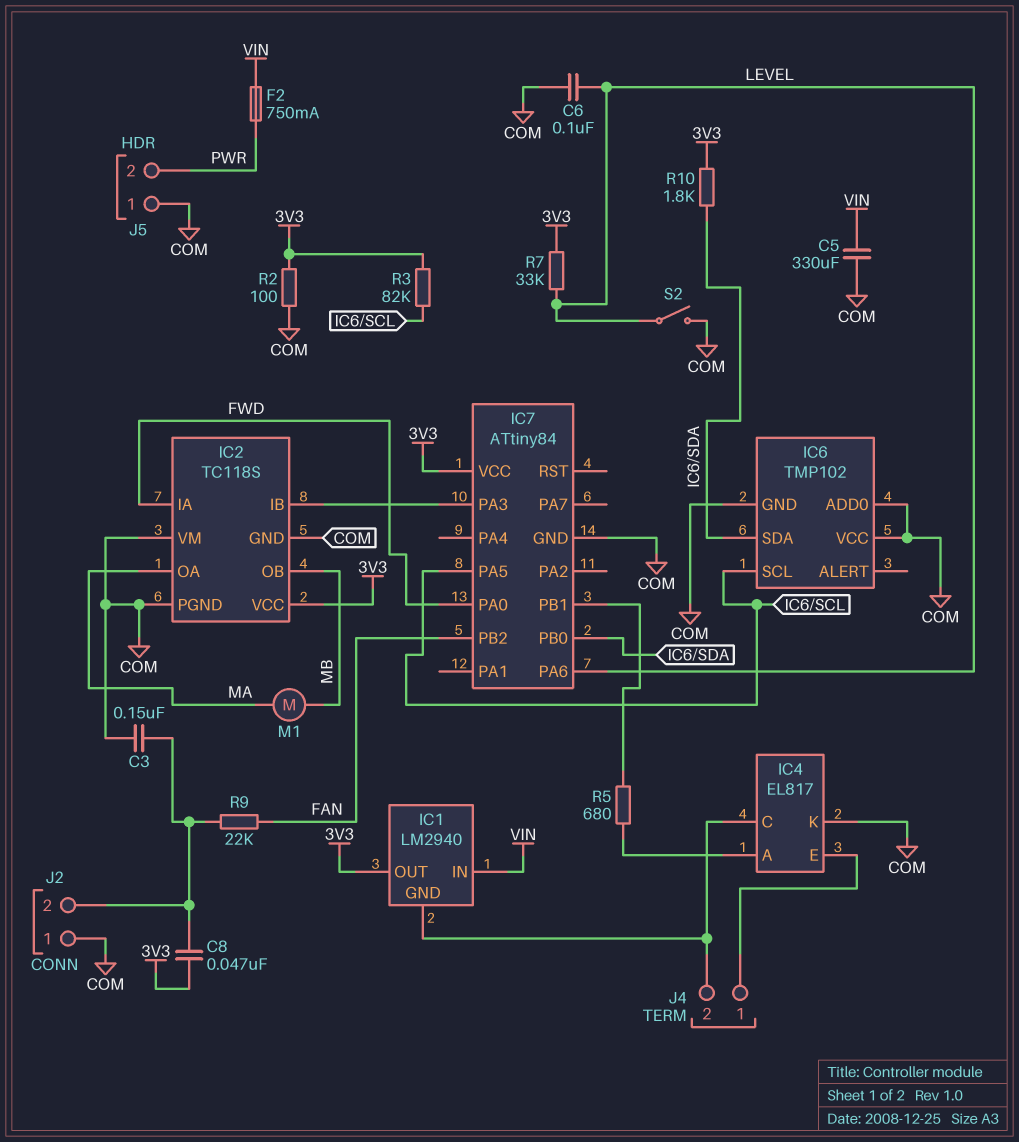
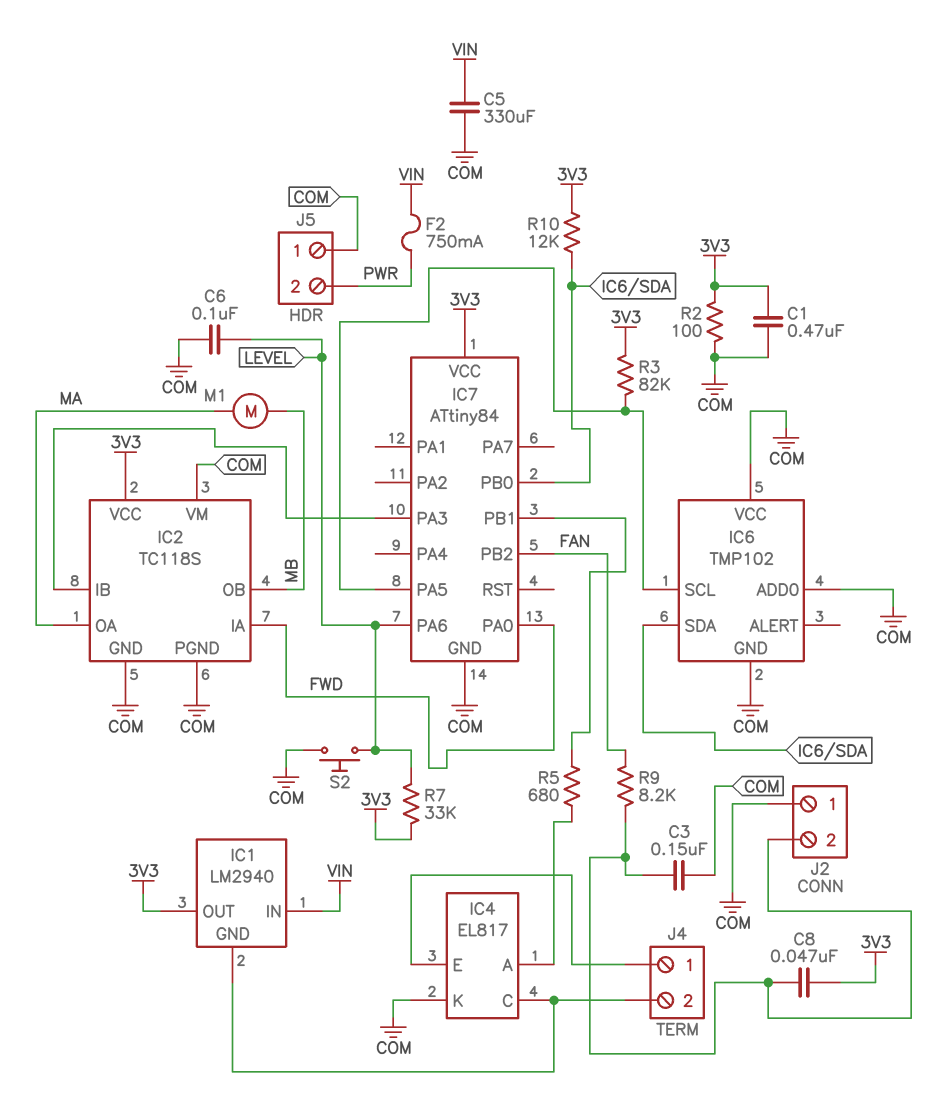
C1: none -> 470nF (3V3, COM)
R9: 22k (FAN, J2/2) -> 8.2k (FAN, J2/2)
R10: 1.8k (3V3, IC6/SDA) -> 12k (3V3, IC6/SDA)
S2: switch (COM, LEVEL) -> button (COM, LEVEL)

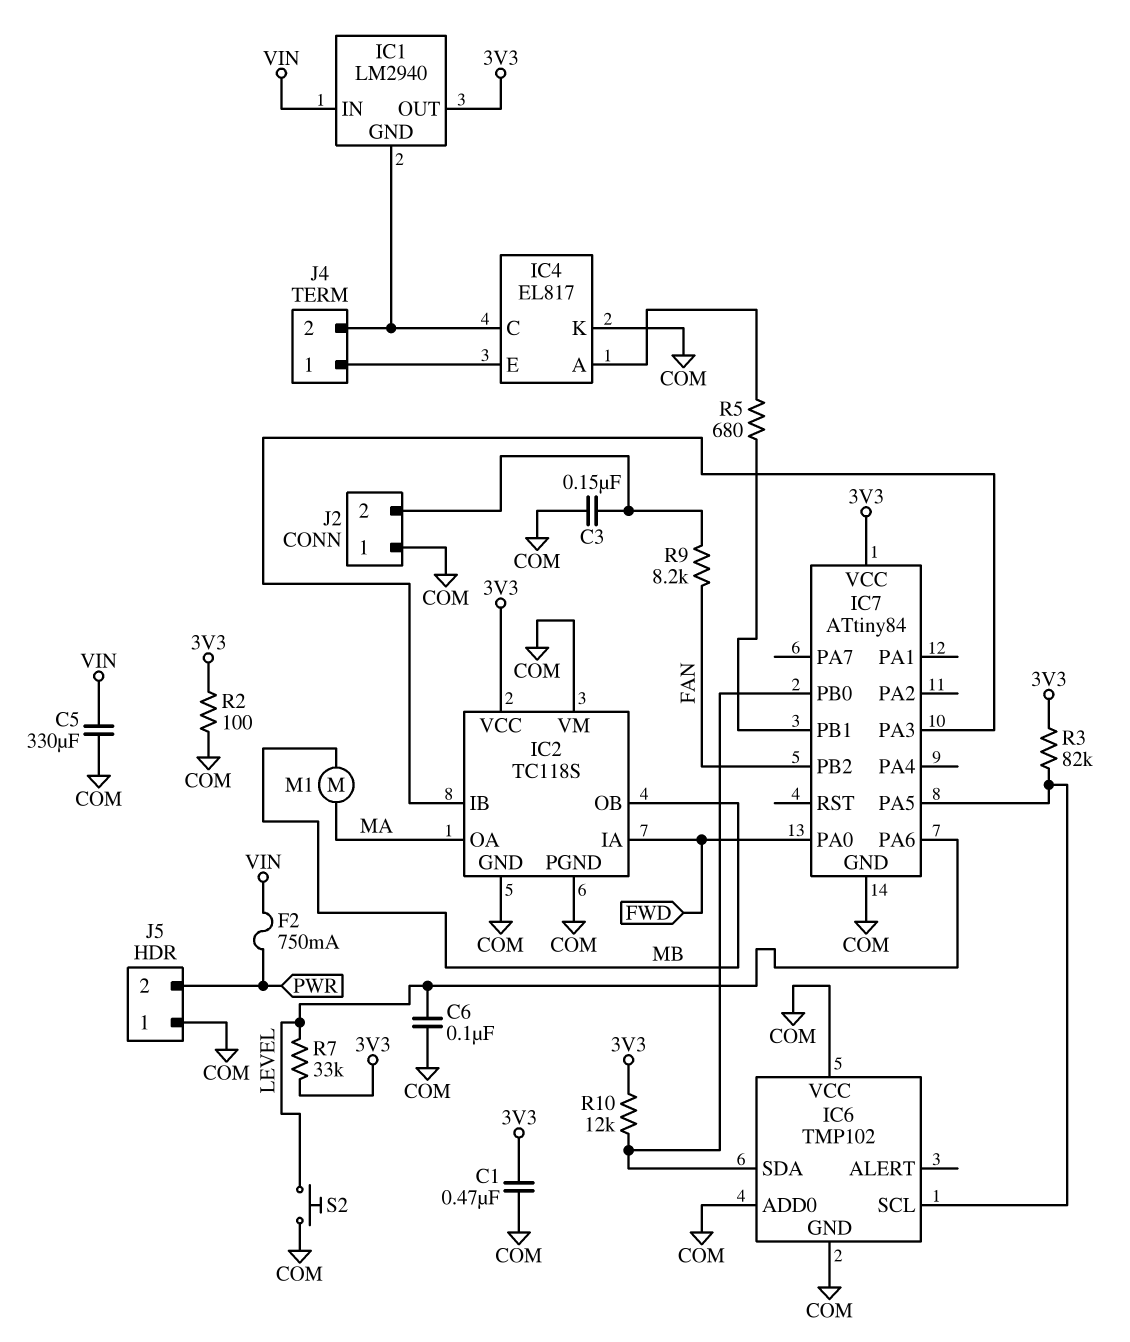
C8: 47nF (3V3, J2/2) -> none

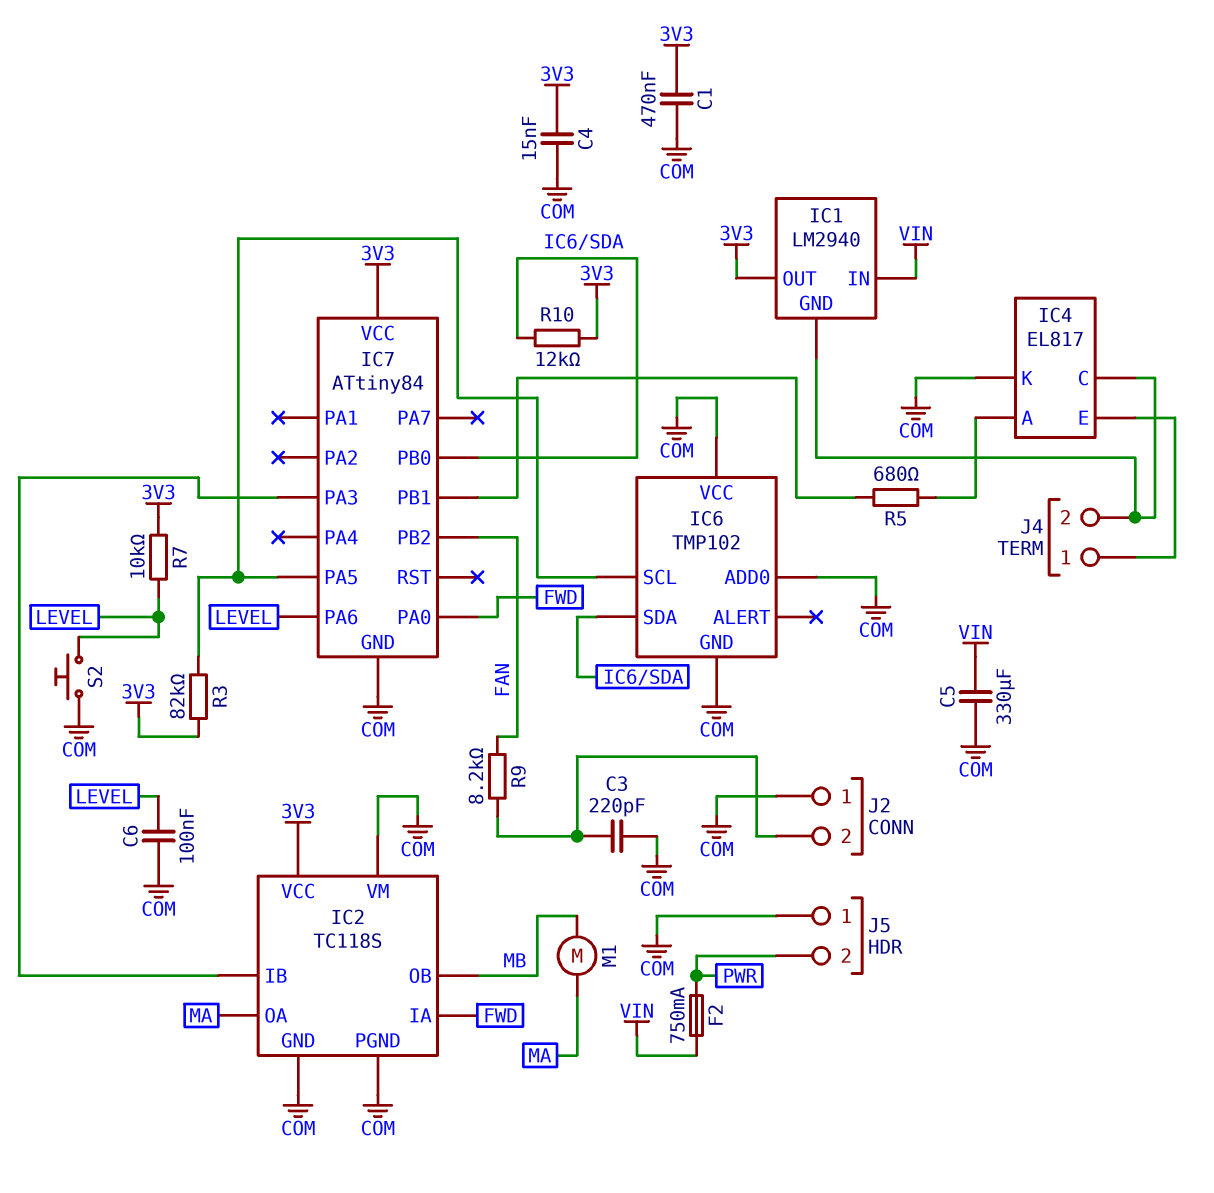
C3: 150nF (COM, J2/2) -> 220pF (COM, J2/2)
C4: none -> 15nF (3V3, COM)
R2: 100 (3V3, COM) -> none
R7: 33k (3V3, LEVEL) -> 10k (3V3, LEVEL)

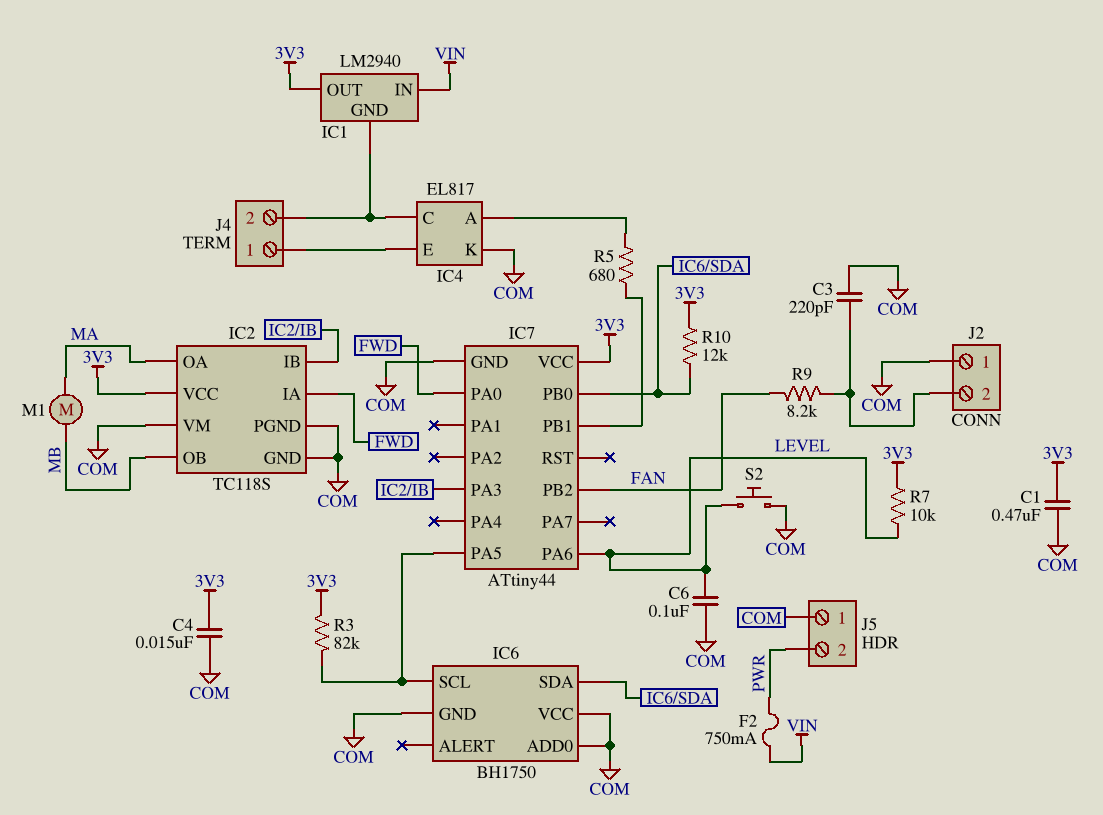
C5: 330uF (COM, VIN) -> none
IC6: TMP102 -> BH1750
IC7: ATtiny84 -> ATtiny44

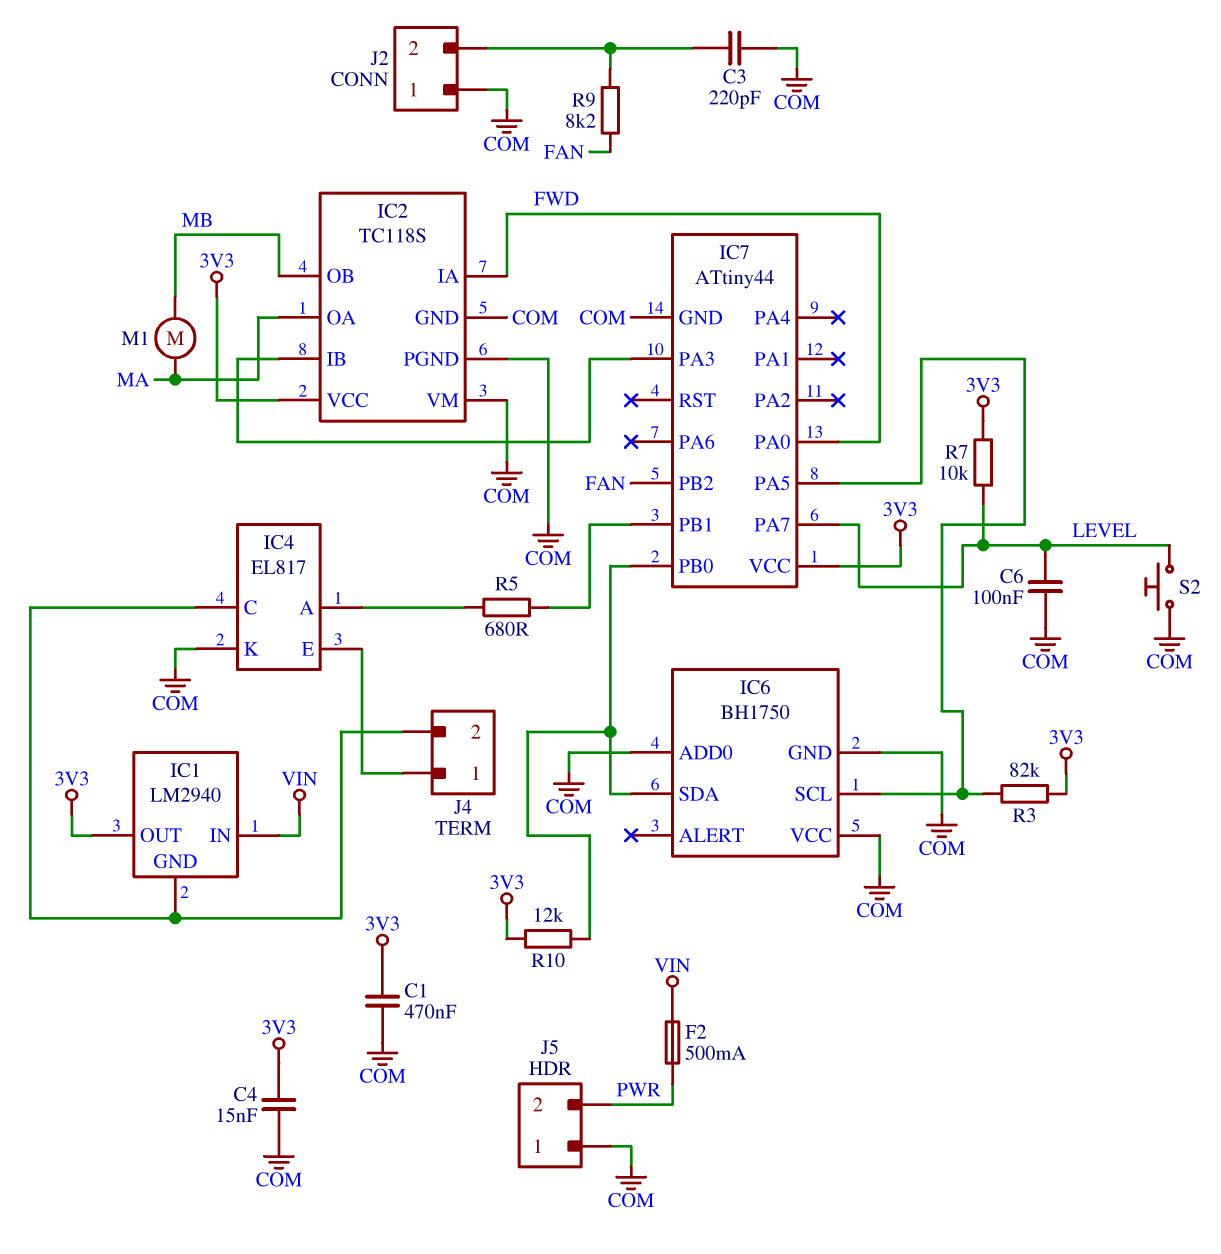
F2: 750mA (PWR, VIN) -> 500mA (PWR, VIN)
IC7 pin PA6: LEVEL -> none
IC7 pin PA7: none -> LEVEL

